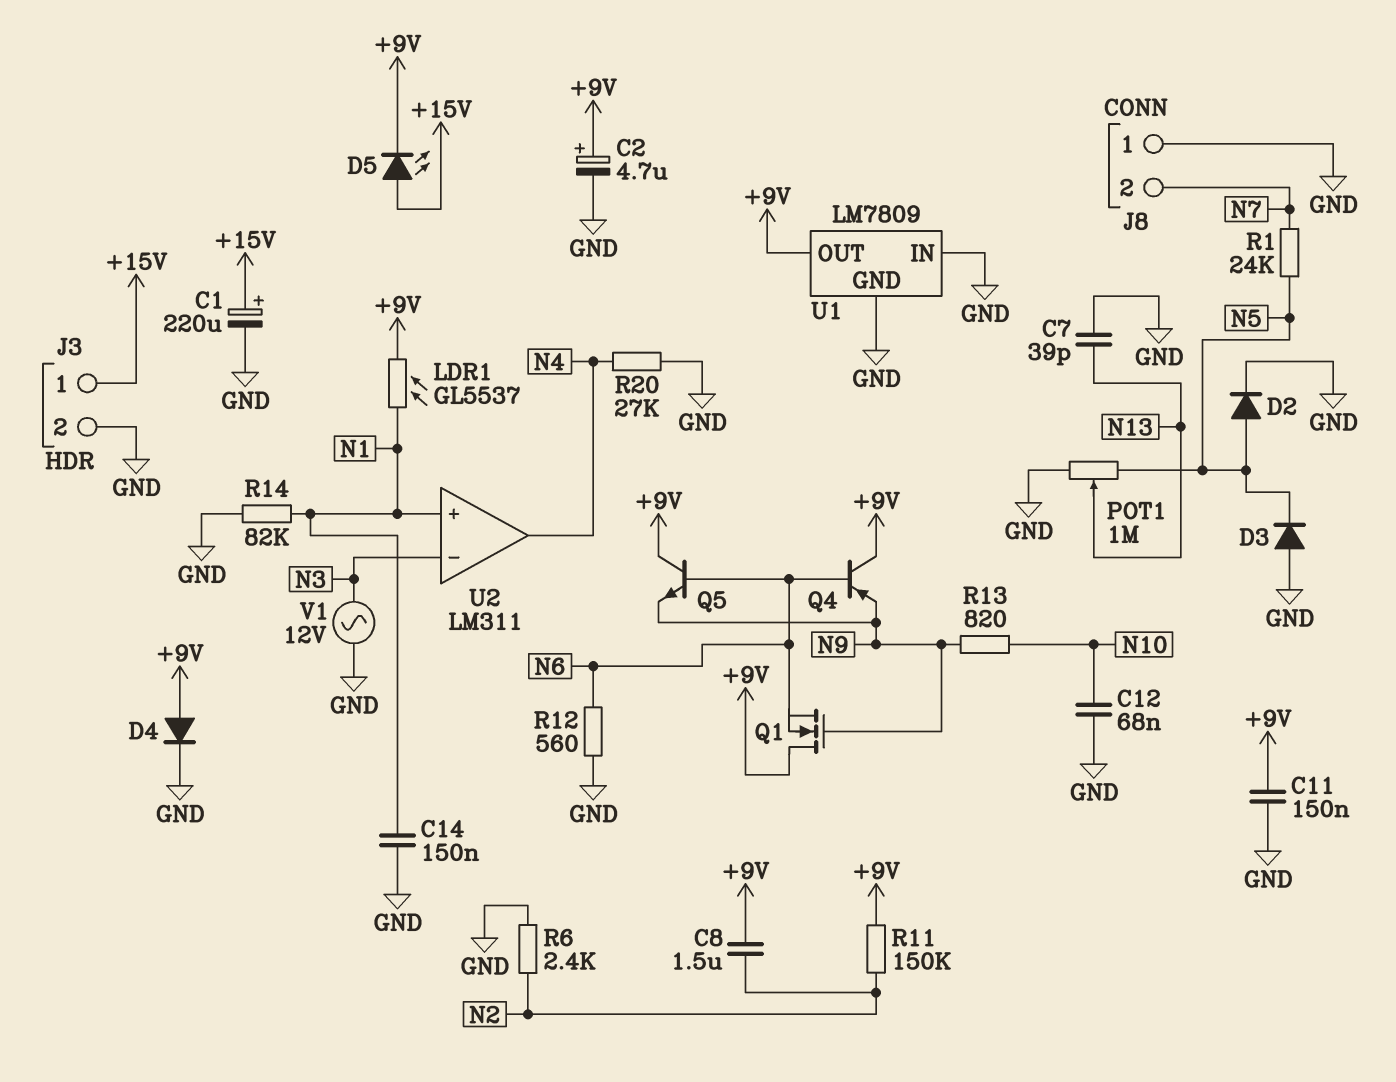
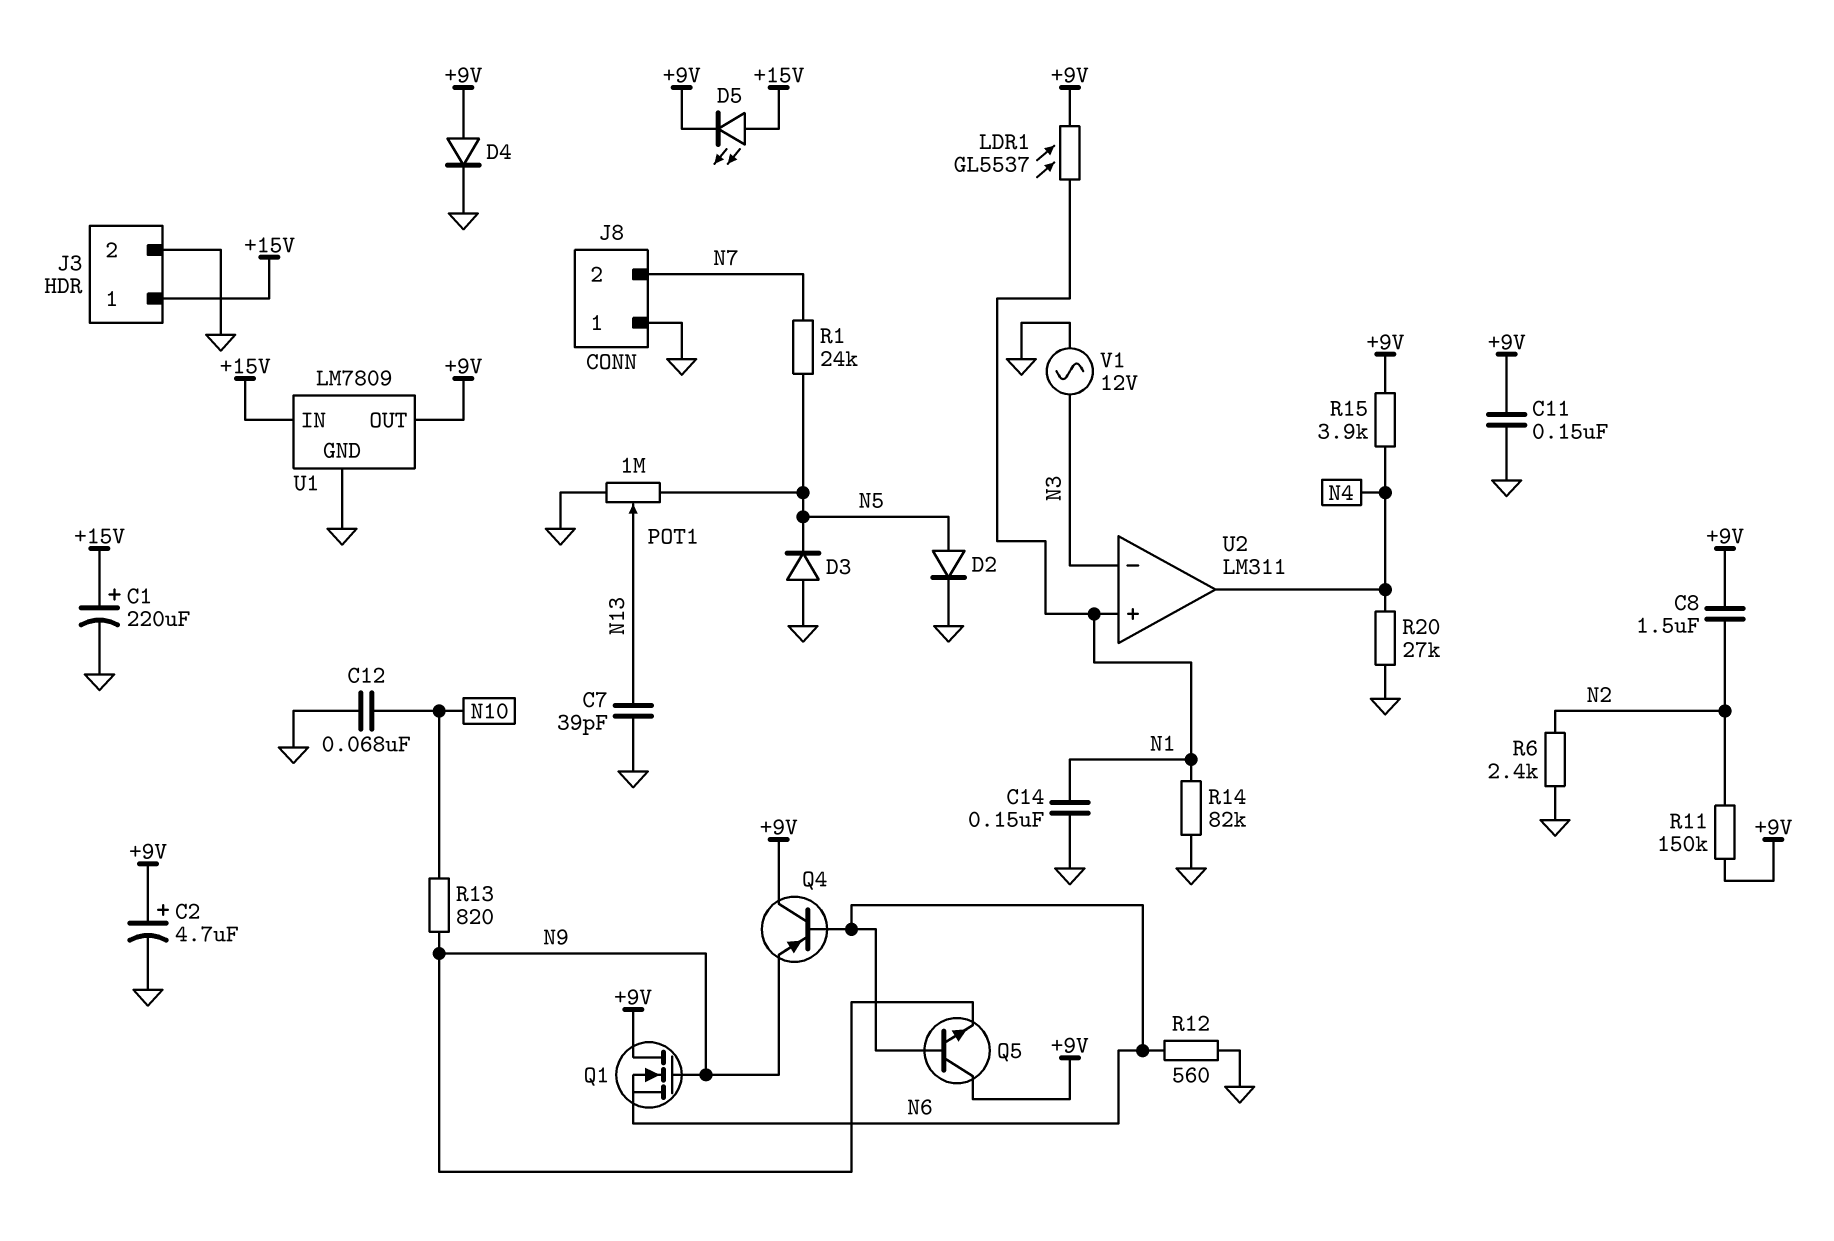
R15: none -> 3.9k (+9V, N4)
U1 pin IN: GND -> +15V

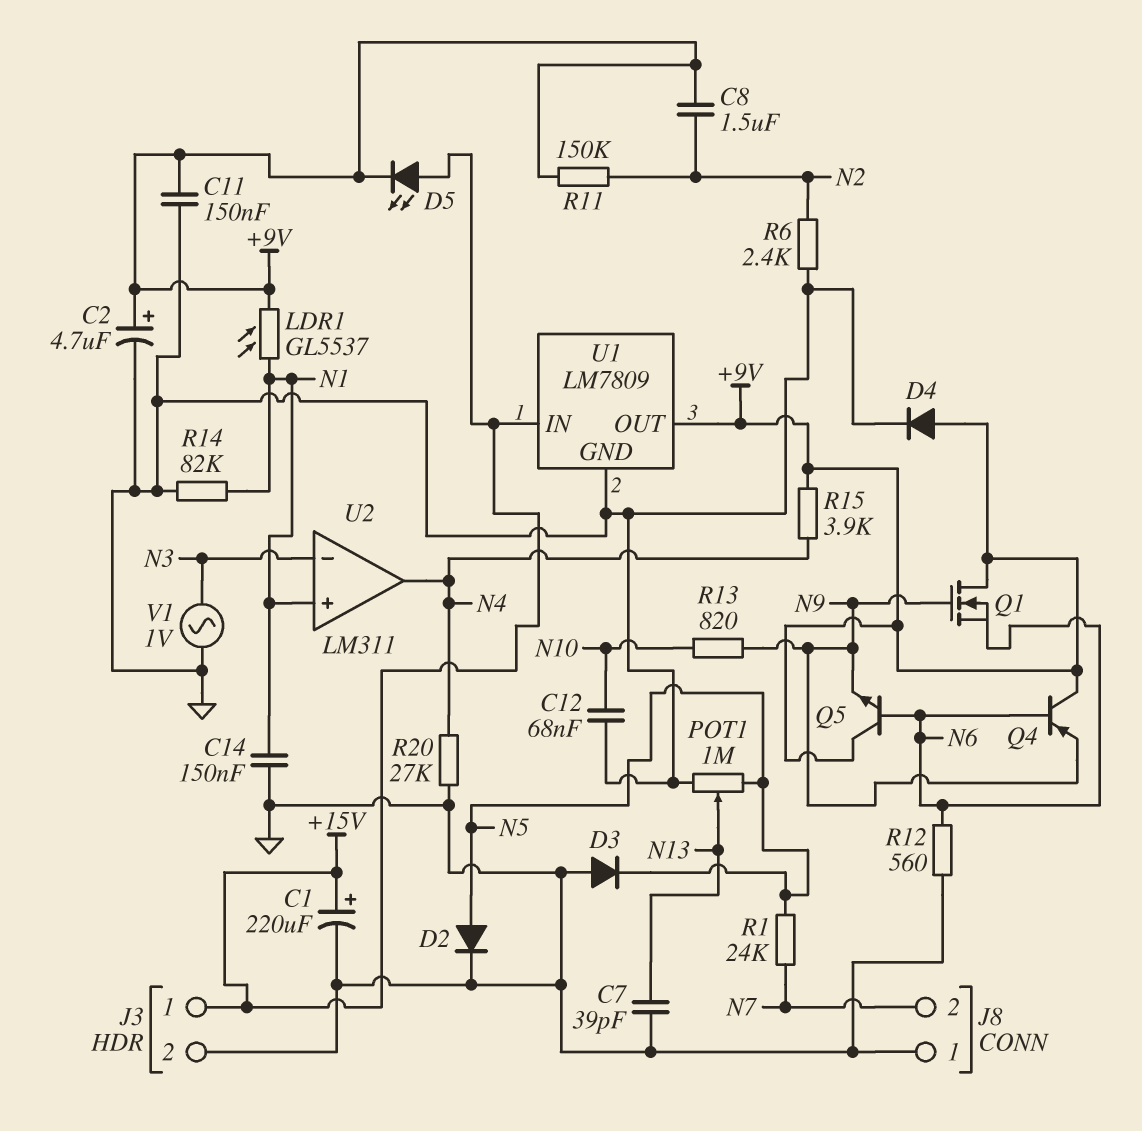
V1: AC 12V (GND, N3) -> AC 1V (GND, N3)

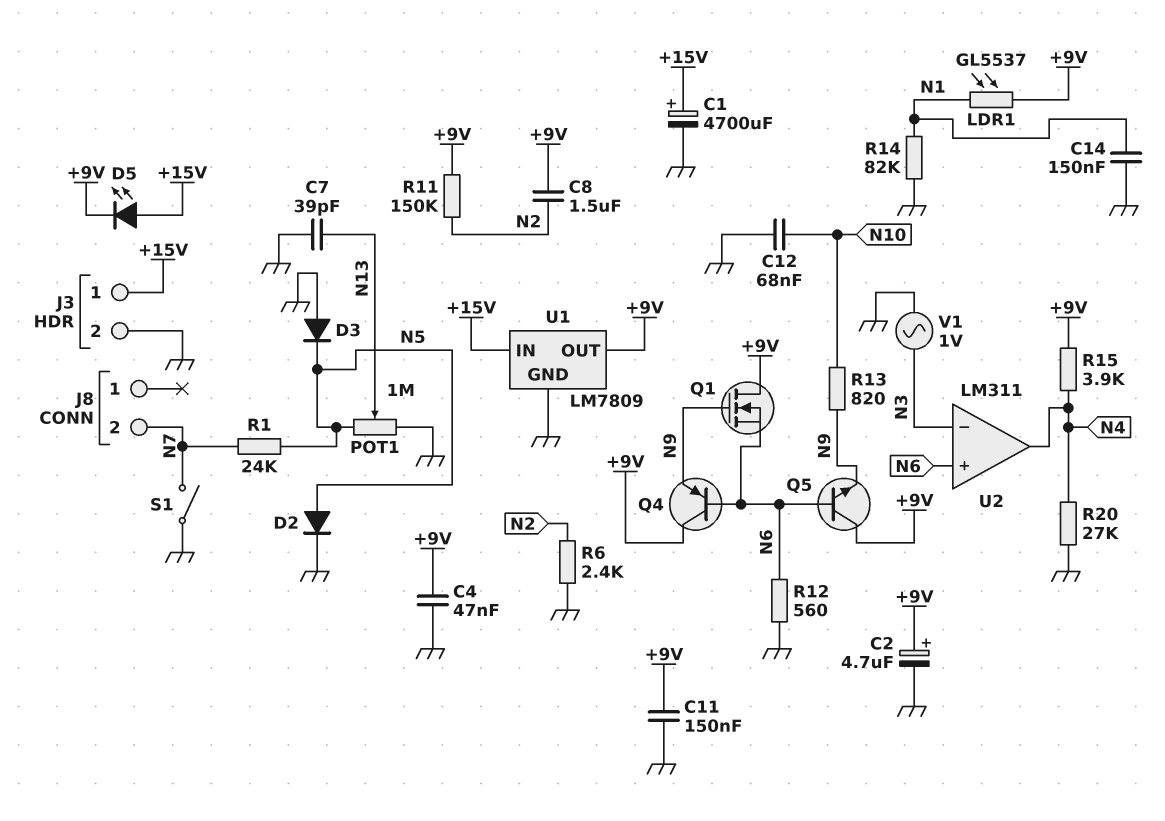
C1: 220uF (plus +15V, minus GND) -> 4700uF (plus +15V, minus GND)
C4: none -> 47nF (+9V, GND)
D4: diode (A +9V, K GND) -> none
J8 pin 1: GND -> none
S1: none -> switch (GND, N7)
U2 pin in+: N1 -> N6

